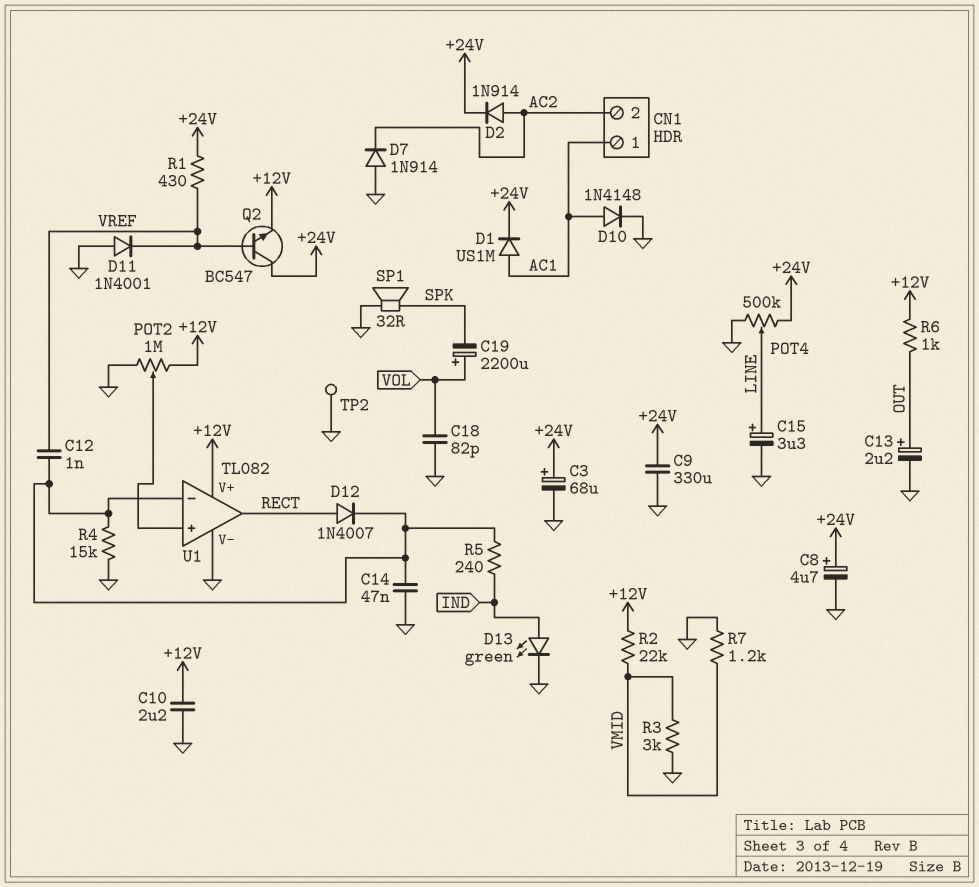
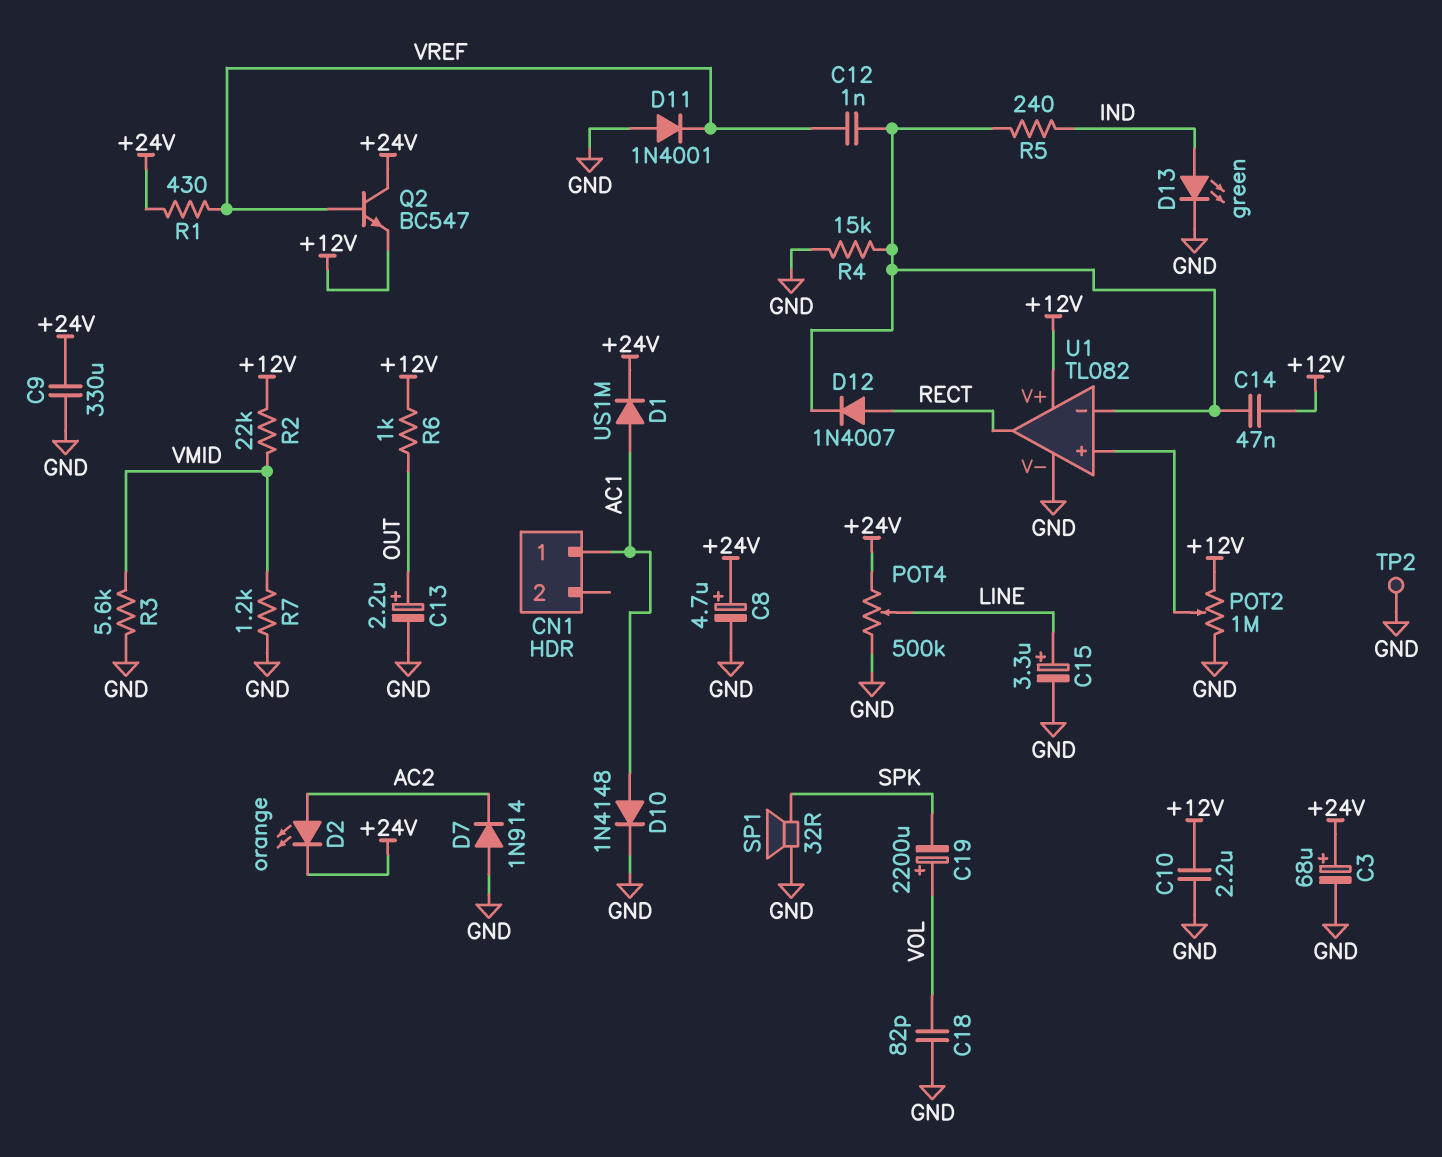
C14: 47nF (GND, U1/in-) -> 47nF (+12V, U1/in-)
CN1 pin 2: AC2 -> none
D2: diode 1N914 (A AC2, K +24V) -> LED orange (A AC2, K +24V)
R3: 3k (GND, VMID) -> 5.6k (GND, VMID)

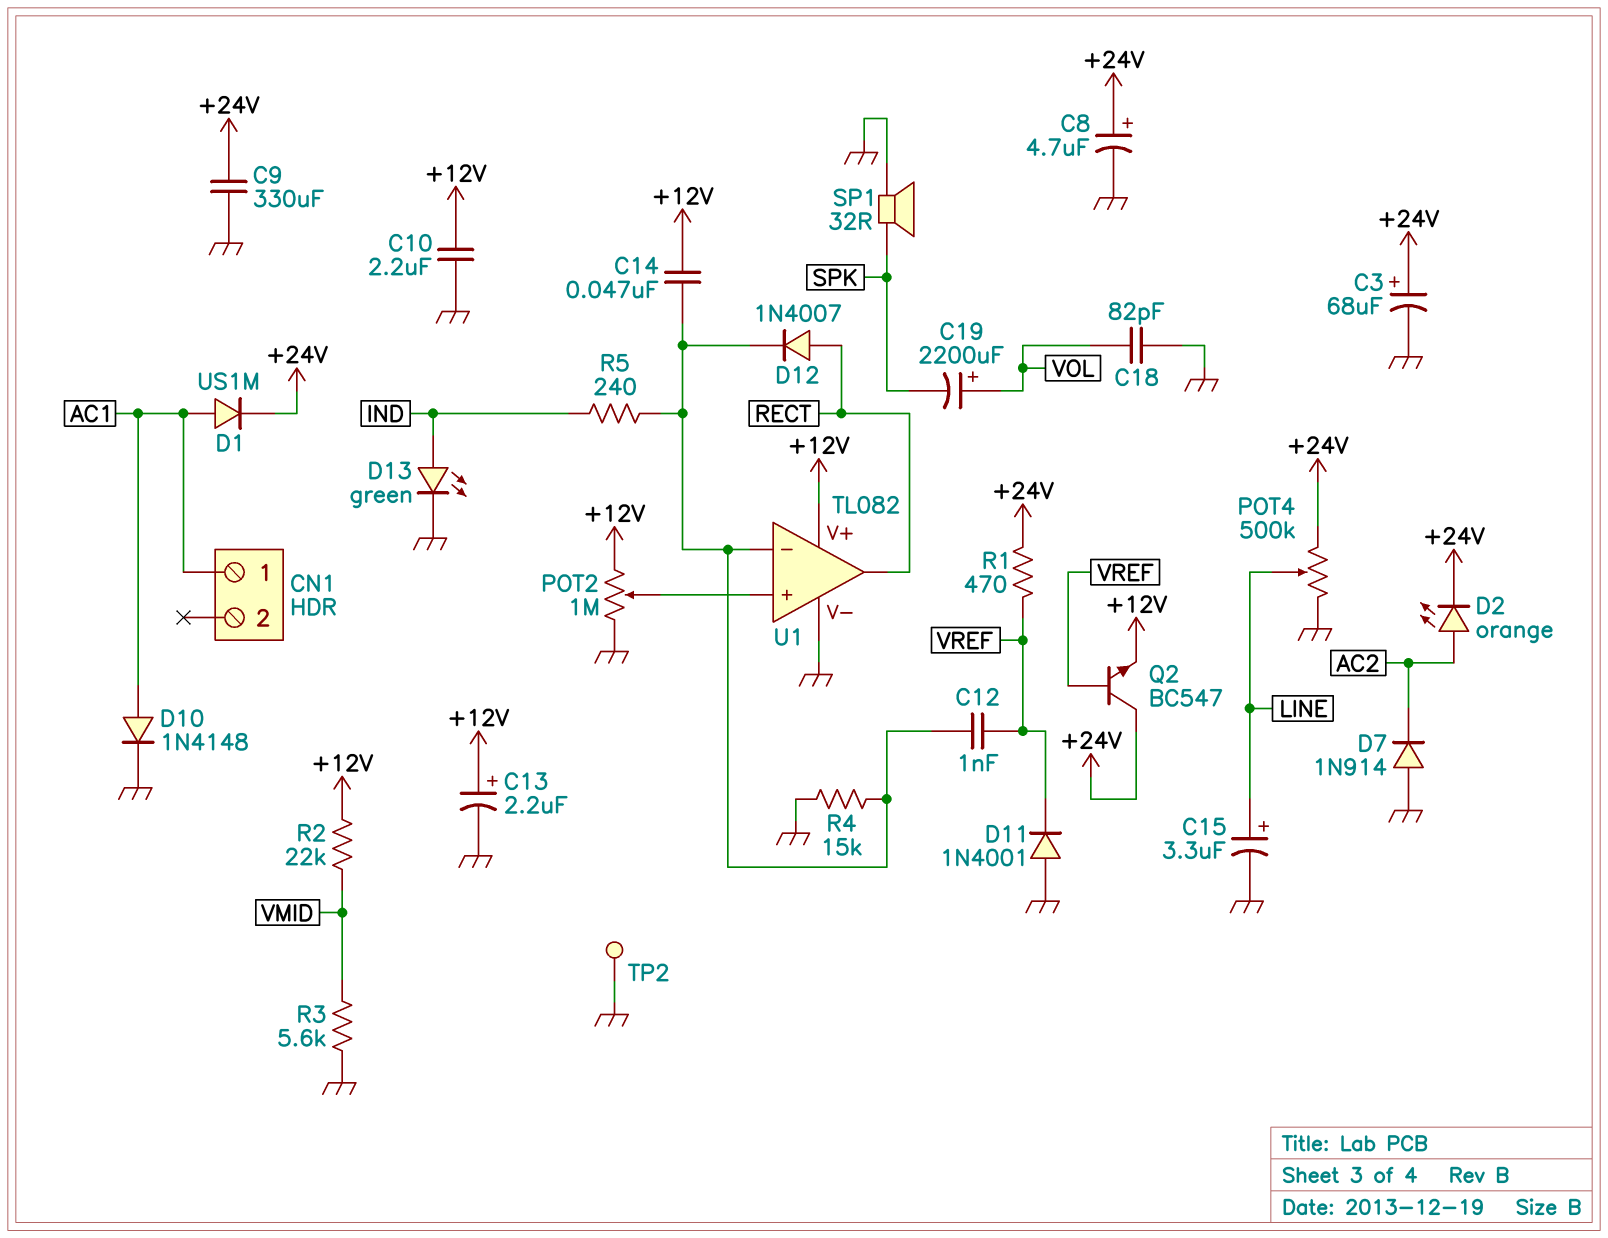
C13: 2.2uF (plus OUT, minus GND) -> 2.2uF (plus +12V, minus GND)
R1: 430 (+24V, VREF) -> 470 (+24V, VREF)
R6: 1k (+12V, OUT) -> none
R7: 1.2k (GND, VMID) -> none

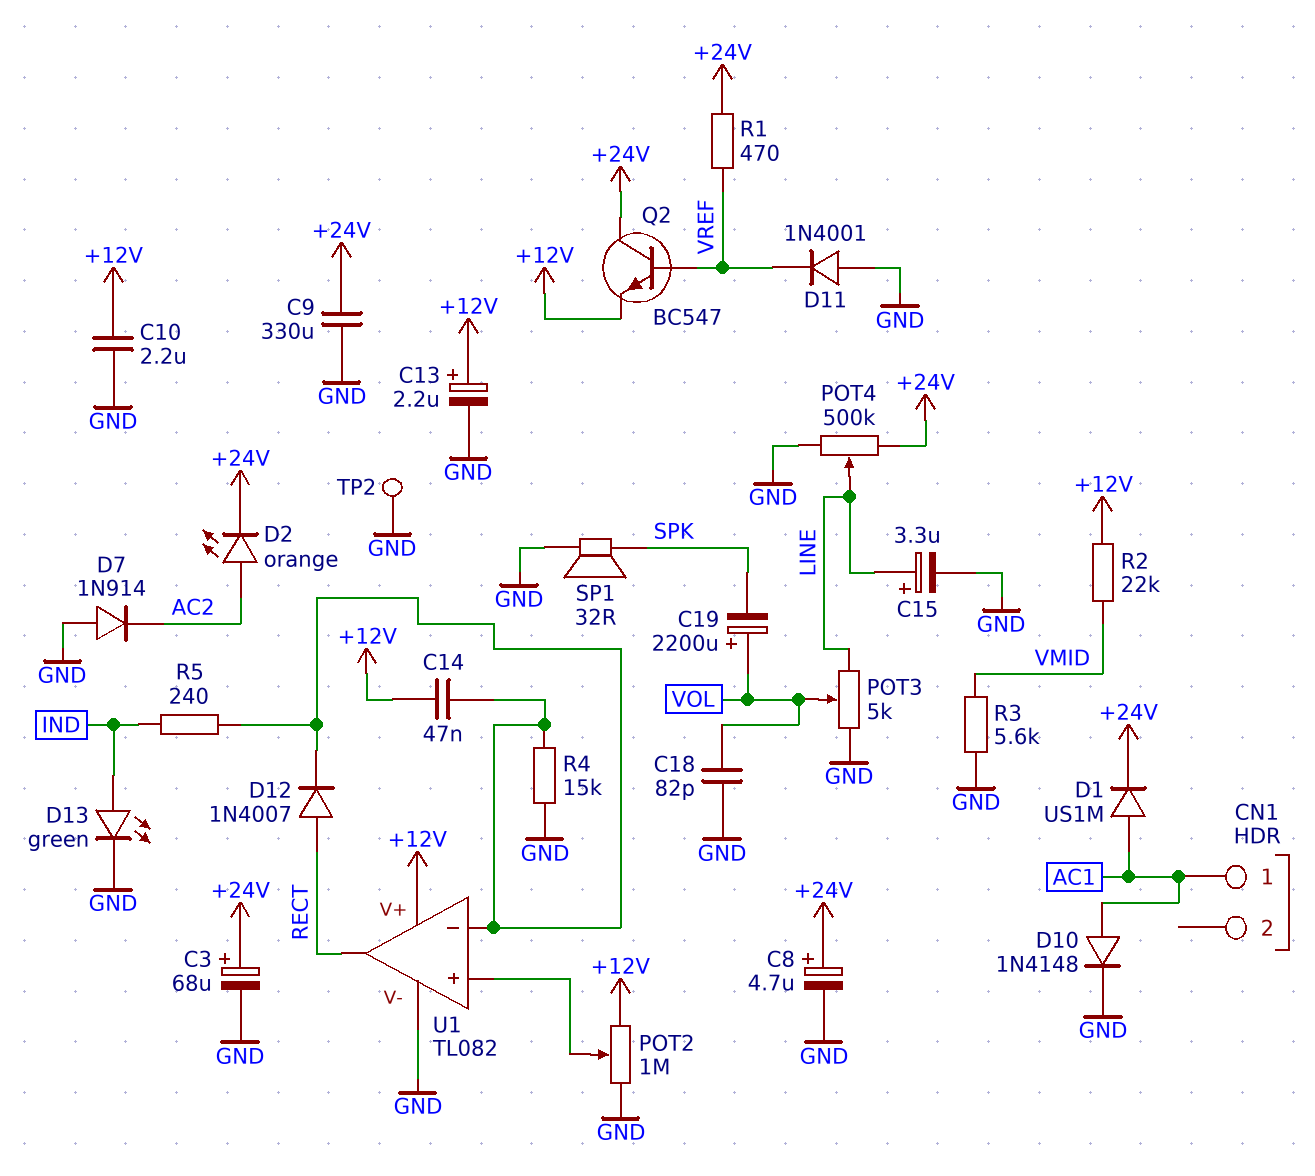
C12: 1nF (U1/in-, VREF) -> none
POT3: none -> 5k (GND, LINE, wiper VOL)

